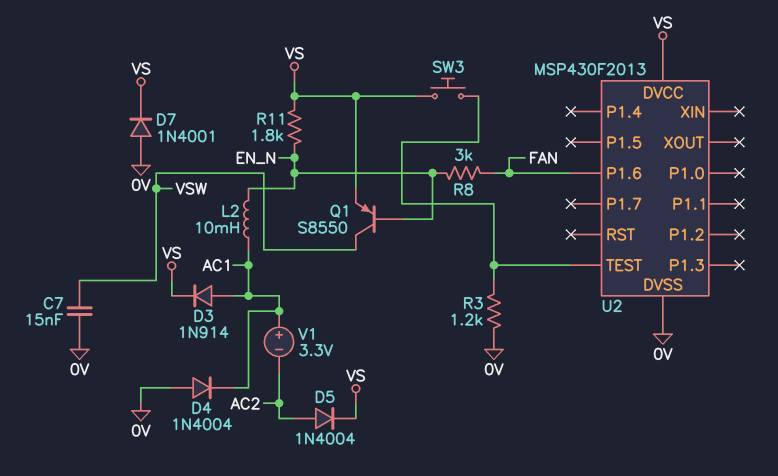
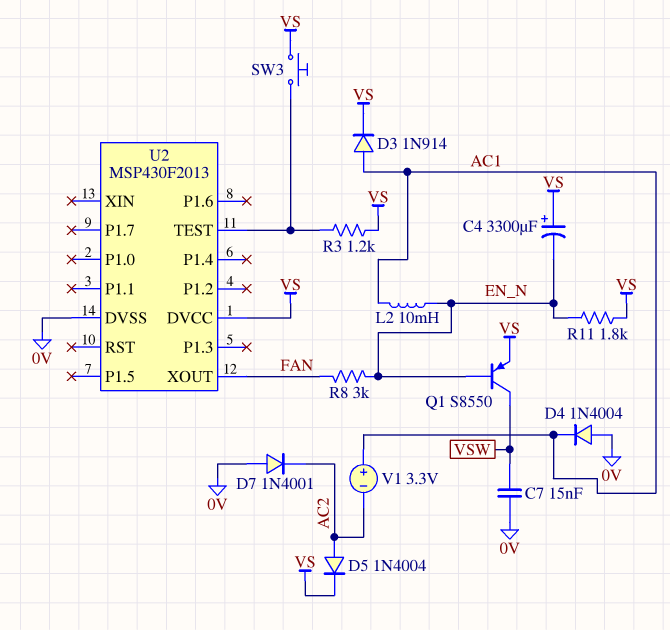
C4: none -> 3300uF (plus VS, minus EN_N)
D7: diode 1N4001 (A 0V, K VS) -> diode 1N4001 (A 0V, K AC2)
R3: 1.2k (0V, U2/TEST) -> 1.2k (U2/TEST, VS)
U2 pin P1.6: FAN -> none
U2 pin XOUT: none -> FAN

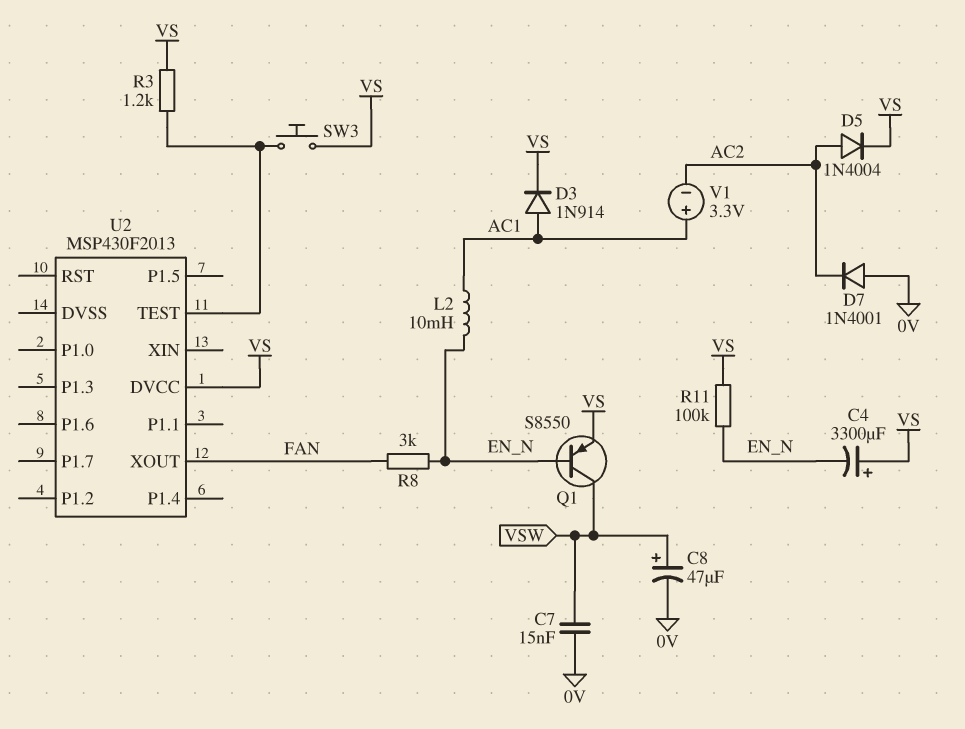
C8: none -> 47uF (plus VSW, minus 0V)
D4: diode 1N4004 (A 0V, K AC1) -> none
R11: 1.8k (EN_N, VS) -> 100k (EN_N, VS)
U2 pin DVSS: 0V -> none

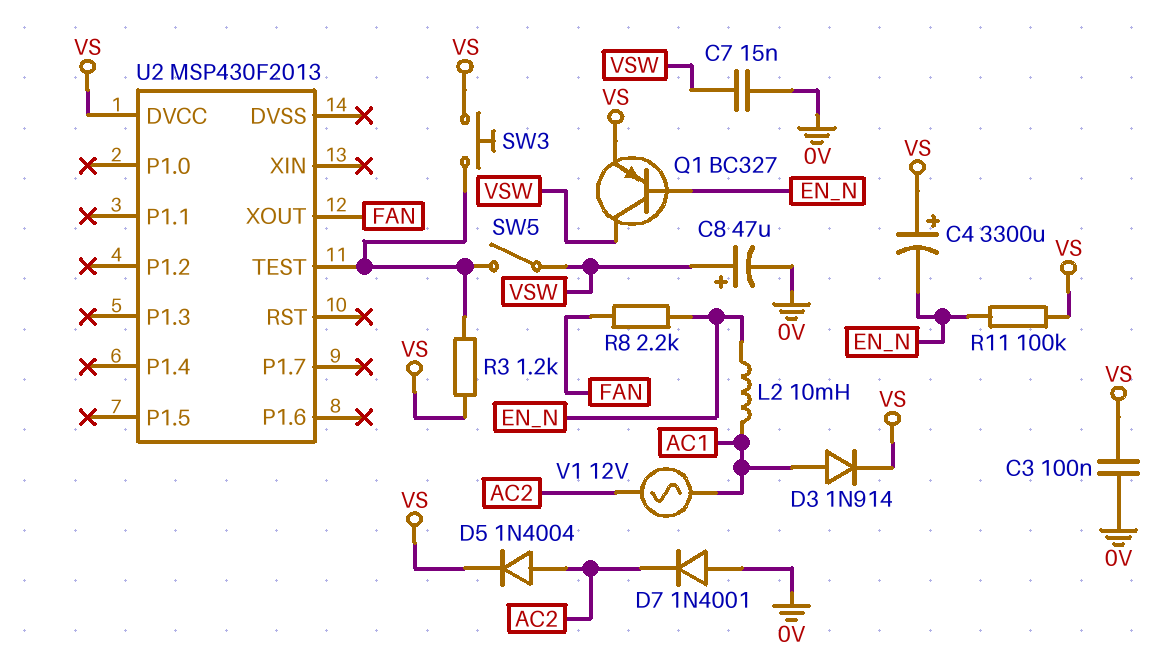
C3: none -> 100nF (0V, VS)
Q1: PNP S8550 (B EN_N, C VSW, E VS) -> PNP BC327 (B EN_N, C VSW, E VS)
R8: 3k (EN_N, FAN) -> 2.2k (EN_N, FAN)
SW5: none -> switch (U2/TEST, VSW)
V1: 3.3V (plus AC1, minus AC2) -> AC 12V (AC1, AC2)

